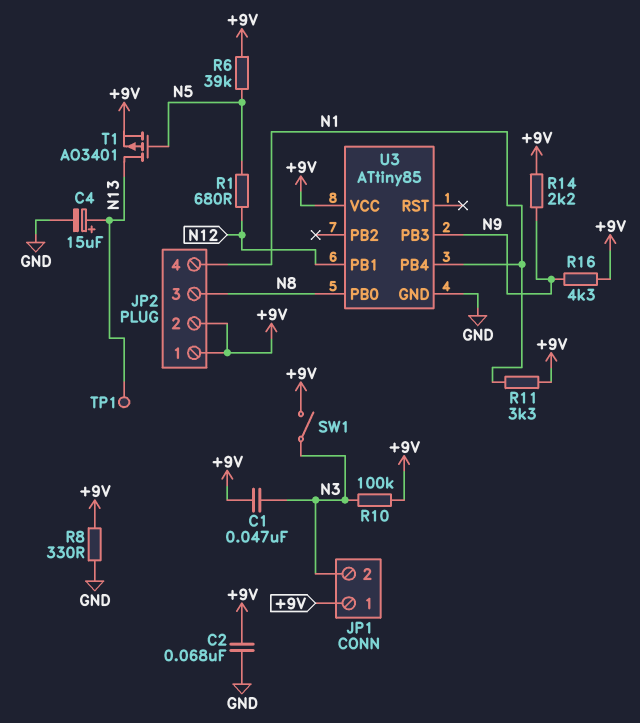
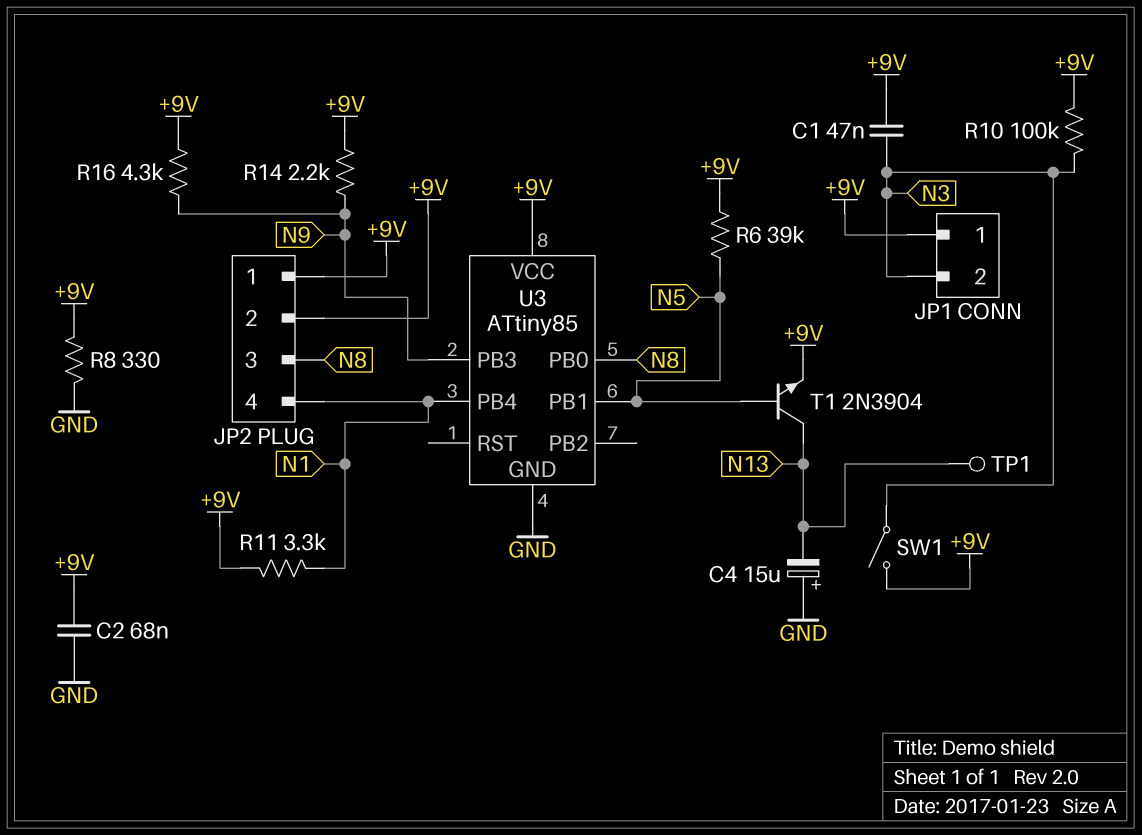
C4: 15uF (plus N13, minus GND) -> 15uF (plus GND, minus N13)
R1: 680 (N5, N12) -> none
T1: PMOS AO3401 (G N5, D N13, S +9V) -> NPN 2N3904 (B N5, C N13, E +9V)
U3 pin PB1: N12 -> N5

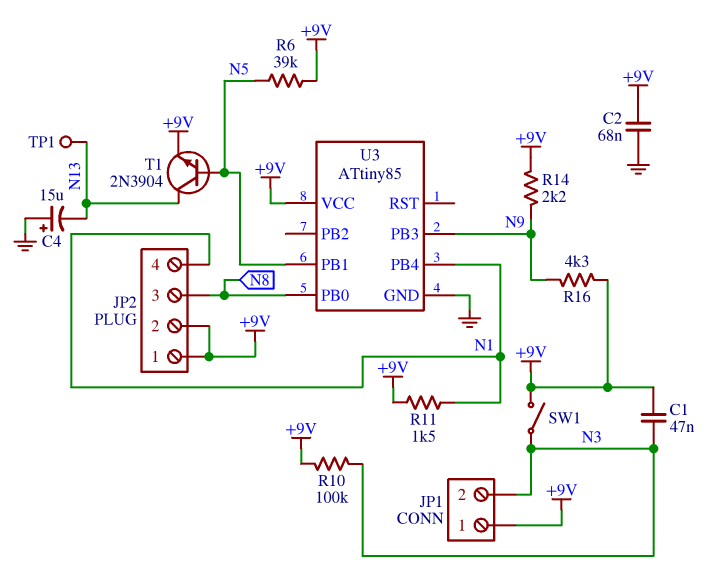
R8: 330 (+9V, GND) -> none
R11: 3.3k (+9V, N1) -> 1.5k (+9V, N1)

